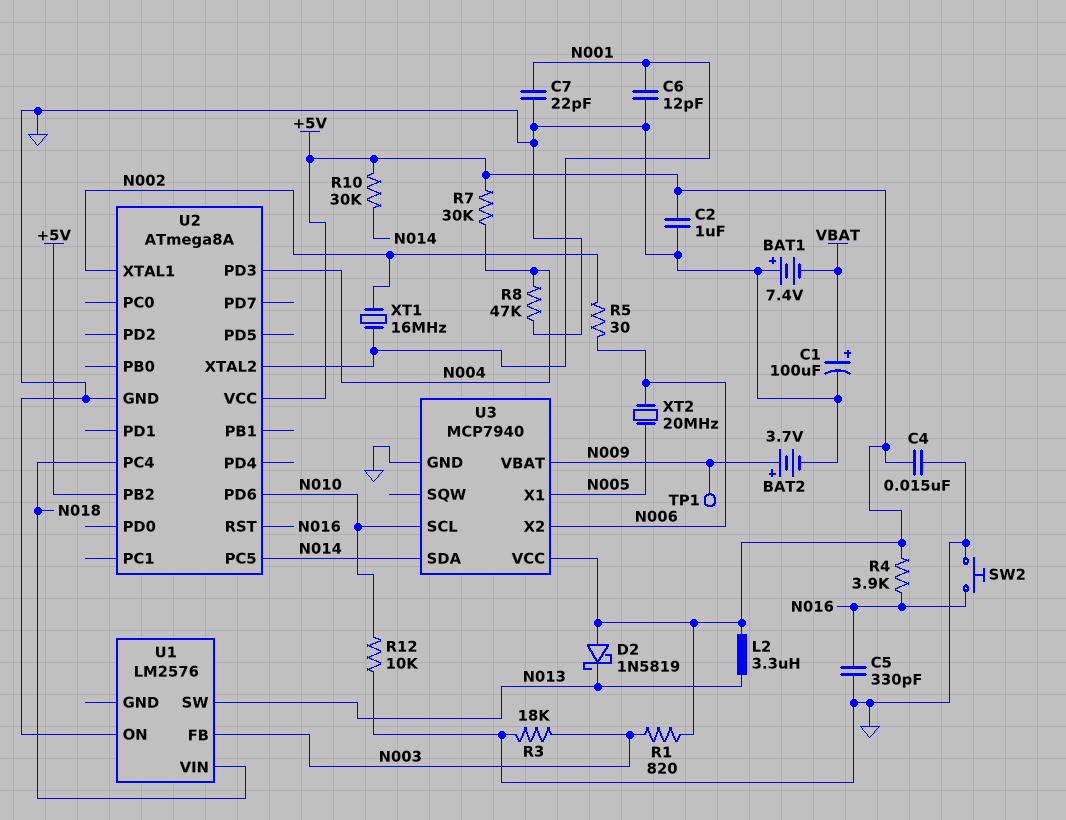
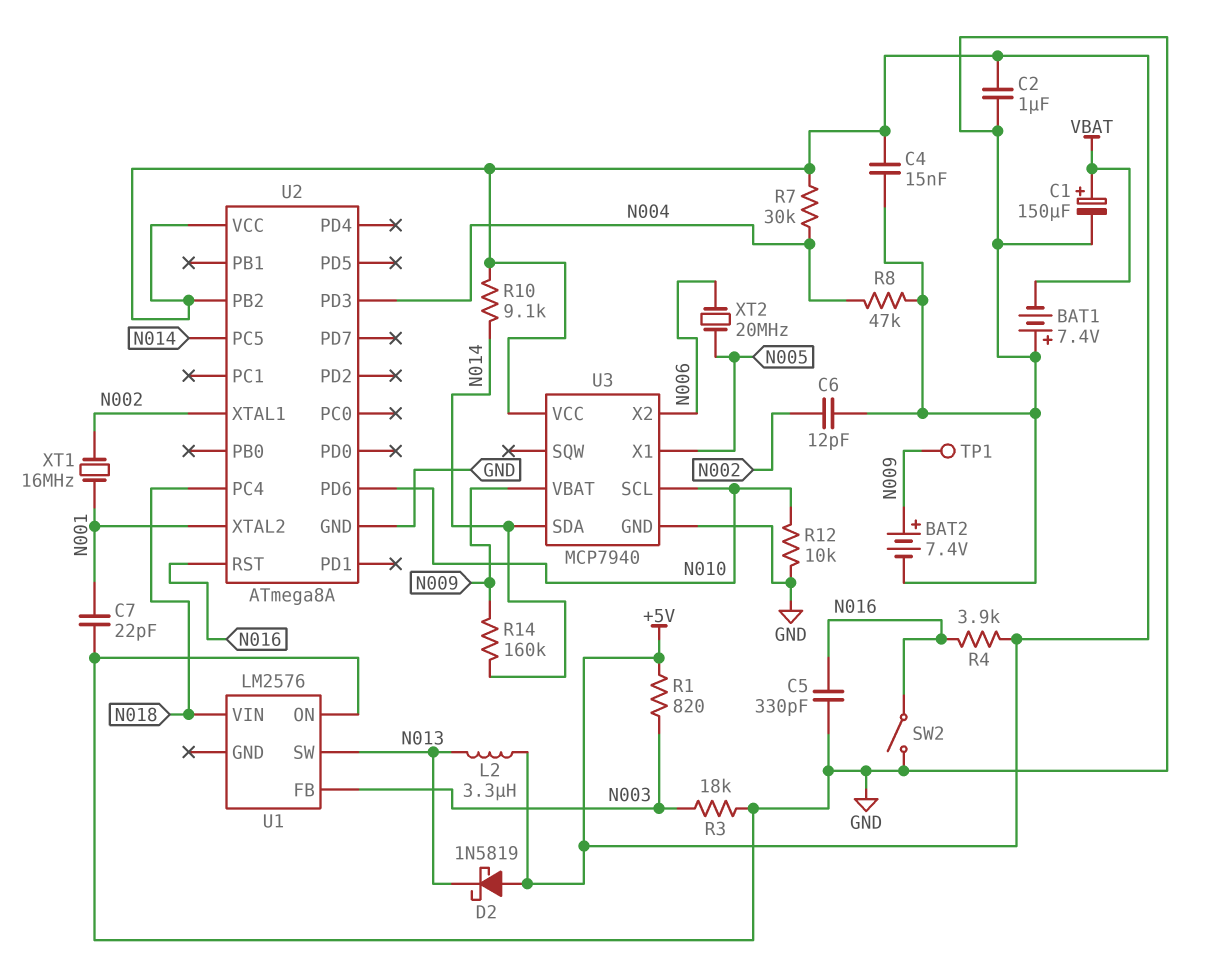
BAT2: 3.7V (plus N009, minus GND) -> 7.4V (plus N009, minus GND)
C1: 100uF (plus VBAT, minus GND) -> 150uF (plus VBAT, minus GND)
C6: 12pF (GND, N001) -> 12pF (GND, N002)
R5: 30 (N002, N006) -> none
R10: 30k (+5V, N014) -> 9.1k (+5V, N014)
R14: none -> 160k (N009, N014)
SW2: button (GND, N016) -> switch (GND, N016)

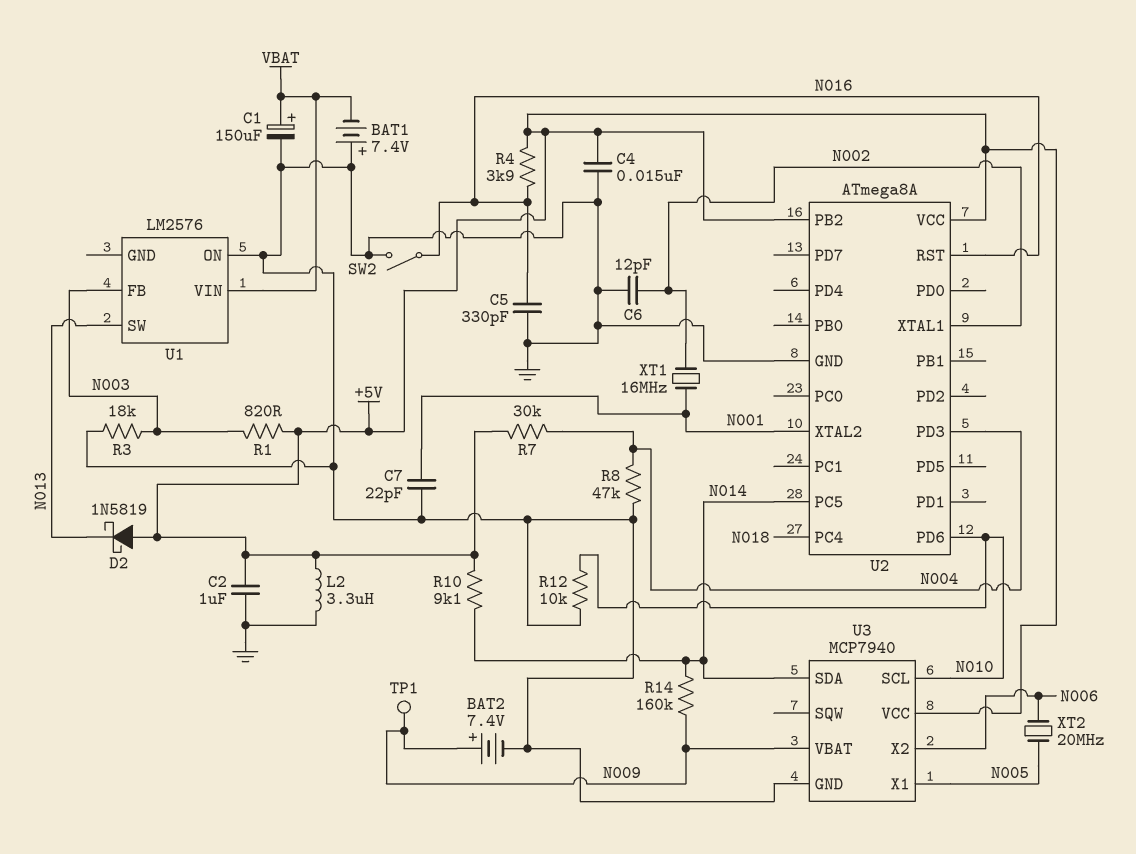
L2: 3.3uH (+5V, N013) -> 3.3uH (+5V, GND)
U1 pin VIN: N018 -> VBAT

